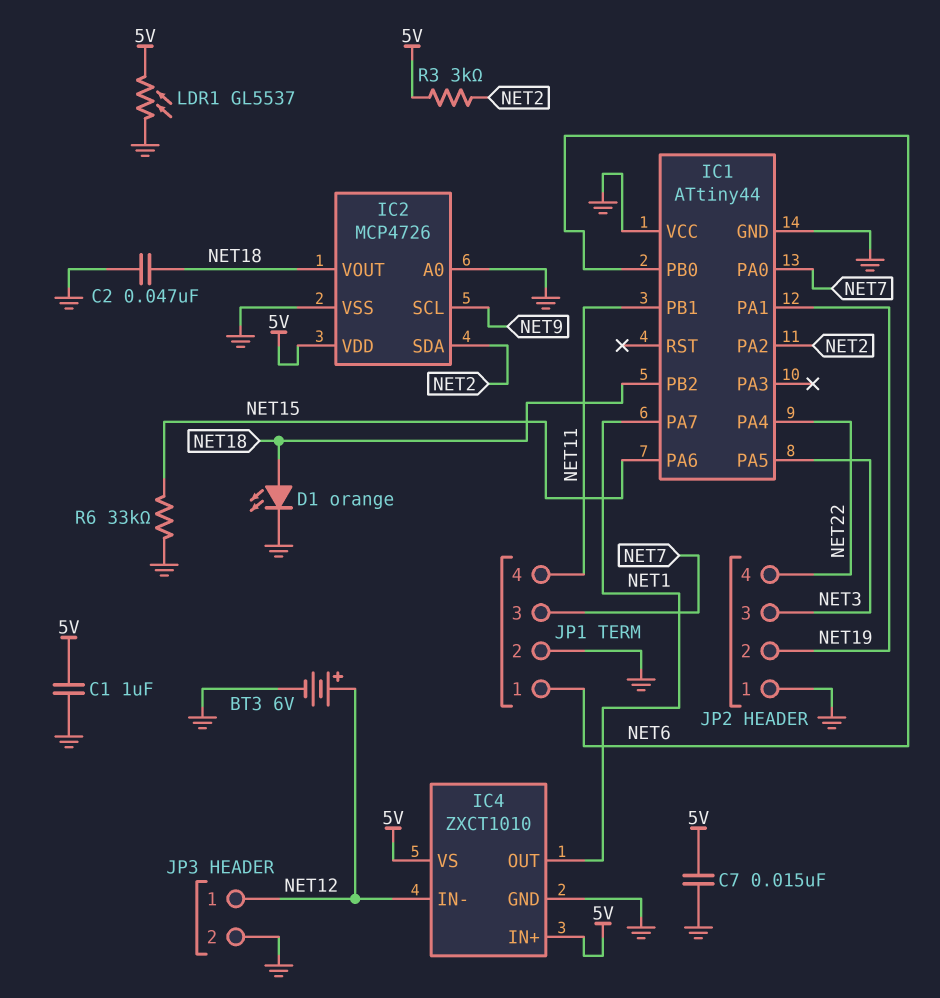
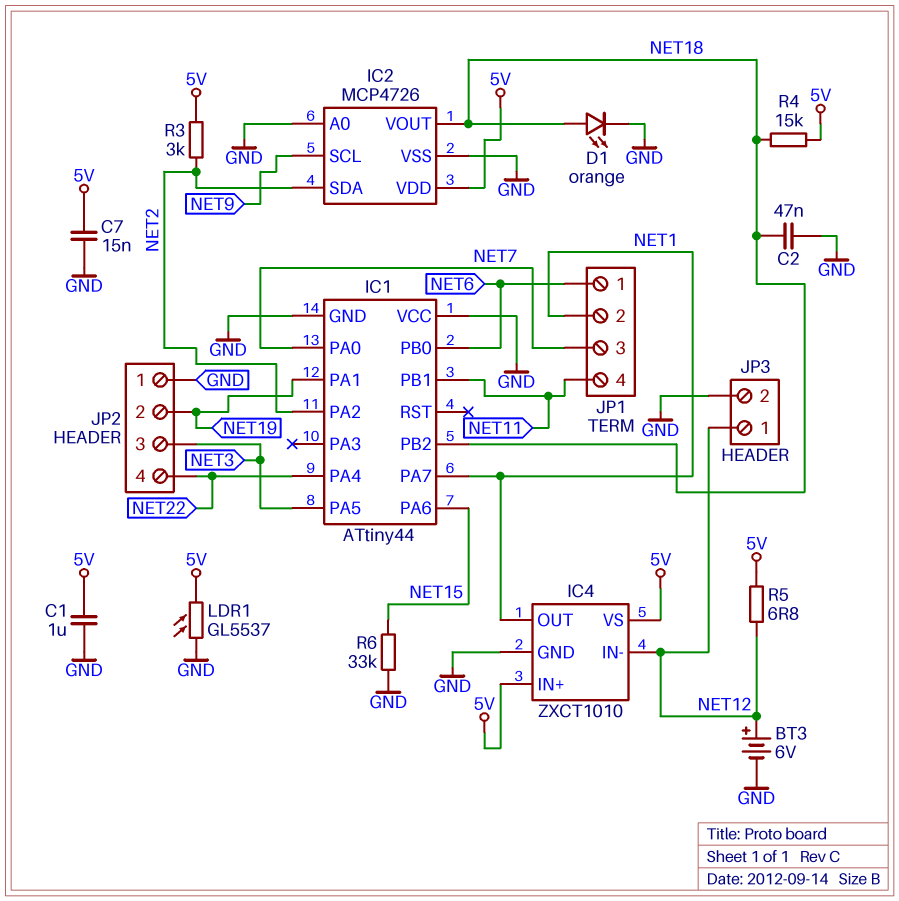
JP1 pin 2: GND -> NET1
R4: none -> 15k (5V, NET18)
R5: none -> 6.8 (5V, NET12)

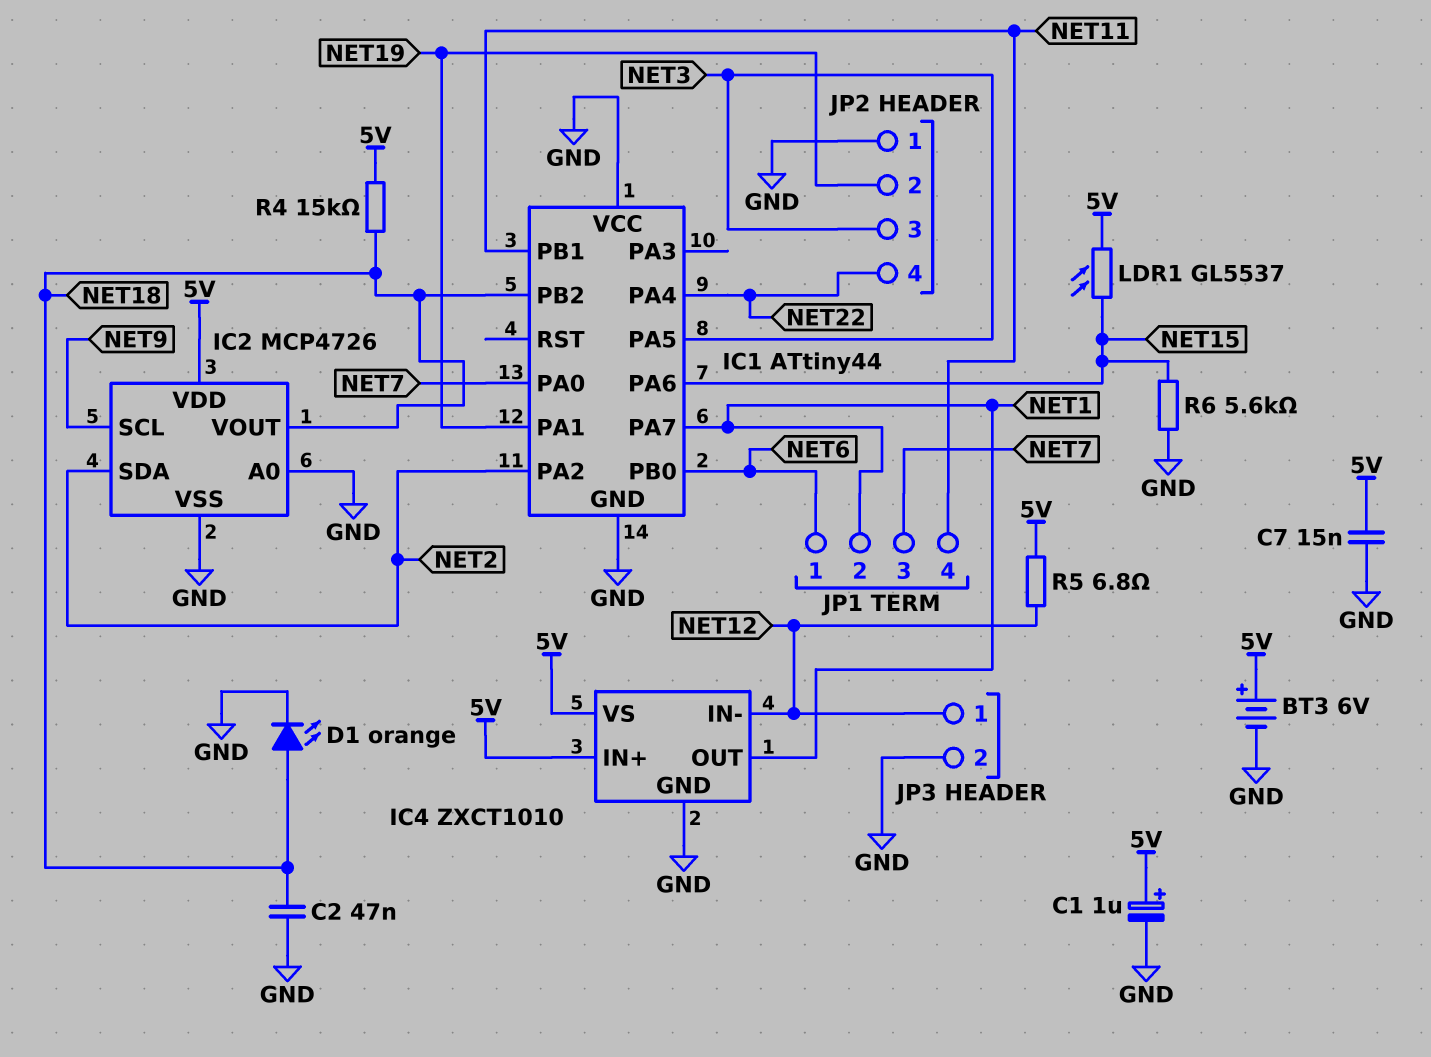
BT3: 6V (plus NET12, minus GND) -> 6V (plus 5V, minus GND)
C1: 1uF (5V, GND) -> 1uF (plus 5V, minus GND)
LDR1: GL5537 (5V, GND) -> GL5537 (5V, NET15)
R3: 3k (5V, NET2) -> none
R6: 33k (GND, NET15) -> 5.6k (GND, NET15)

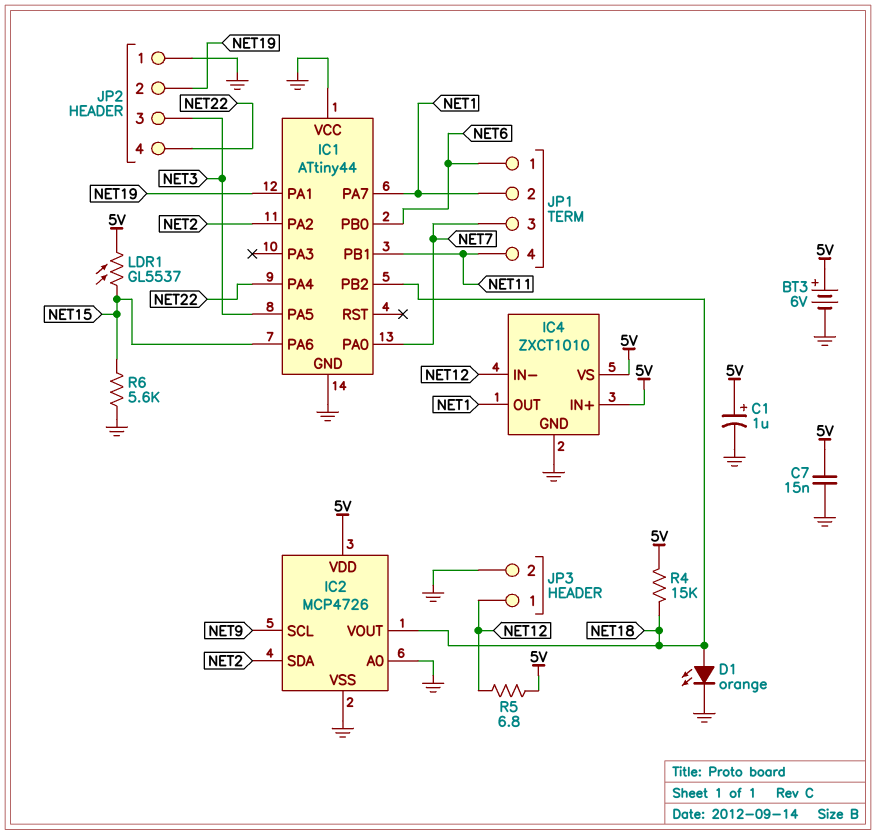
C2: 47nF (GND, NET18) -> none

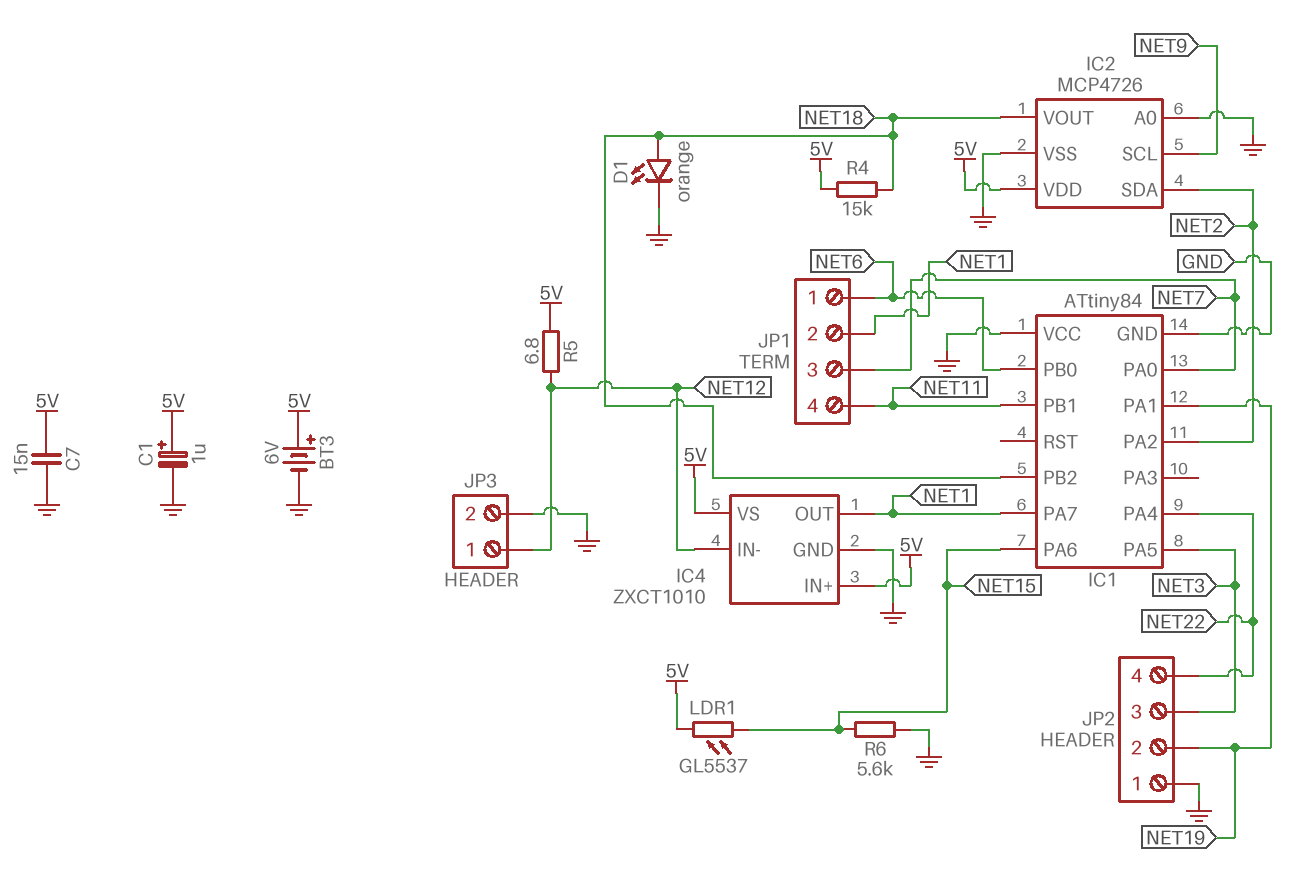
IC1: ATtiny44 -> ATtiny84

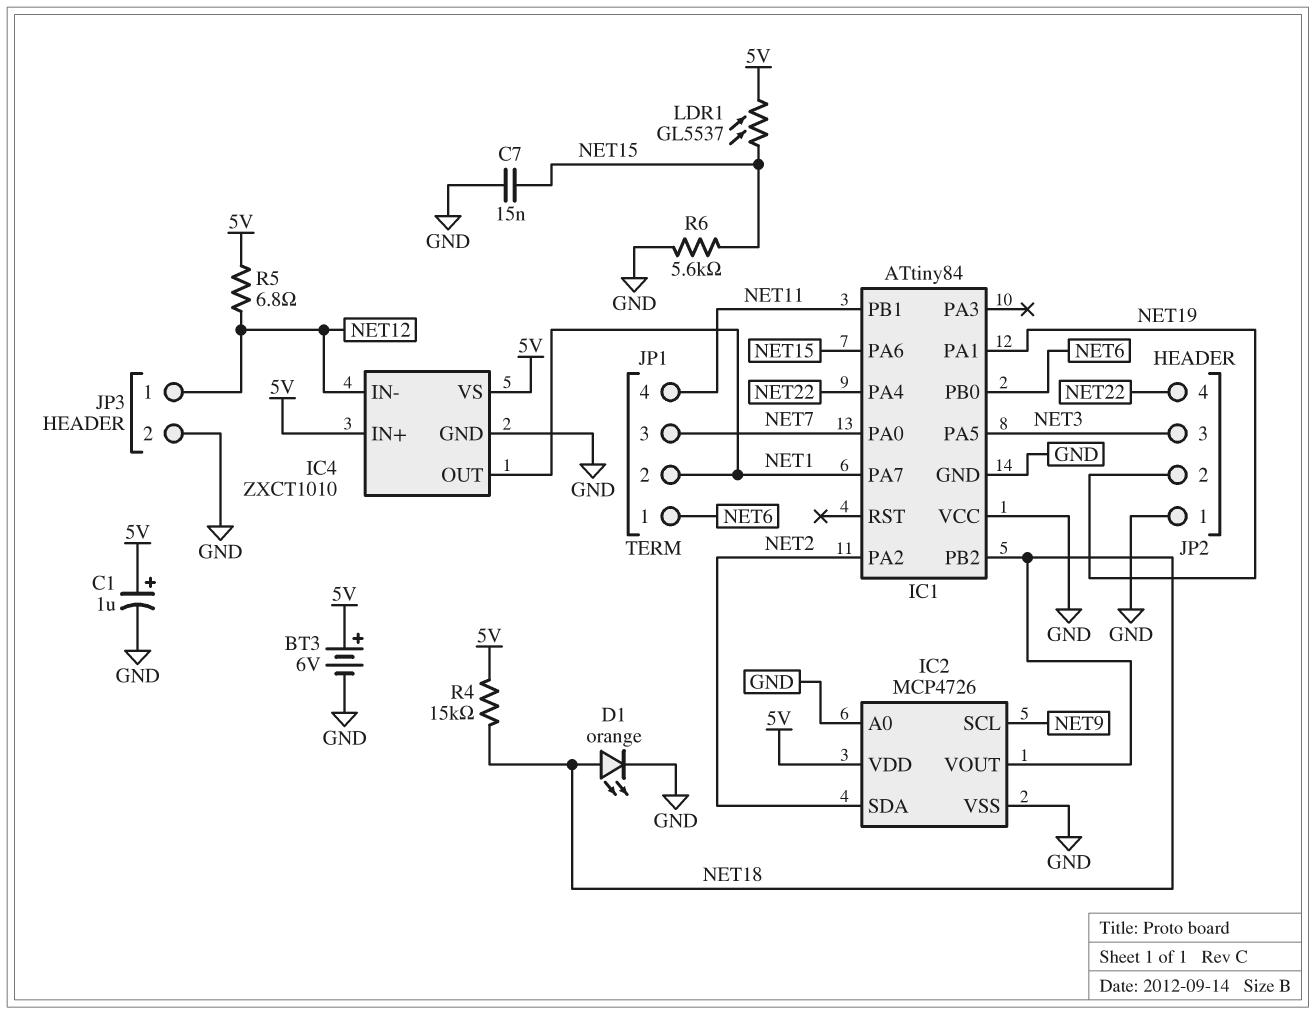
C7: 15nF (5V, GND) -> 15nF (GND, NET15)

